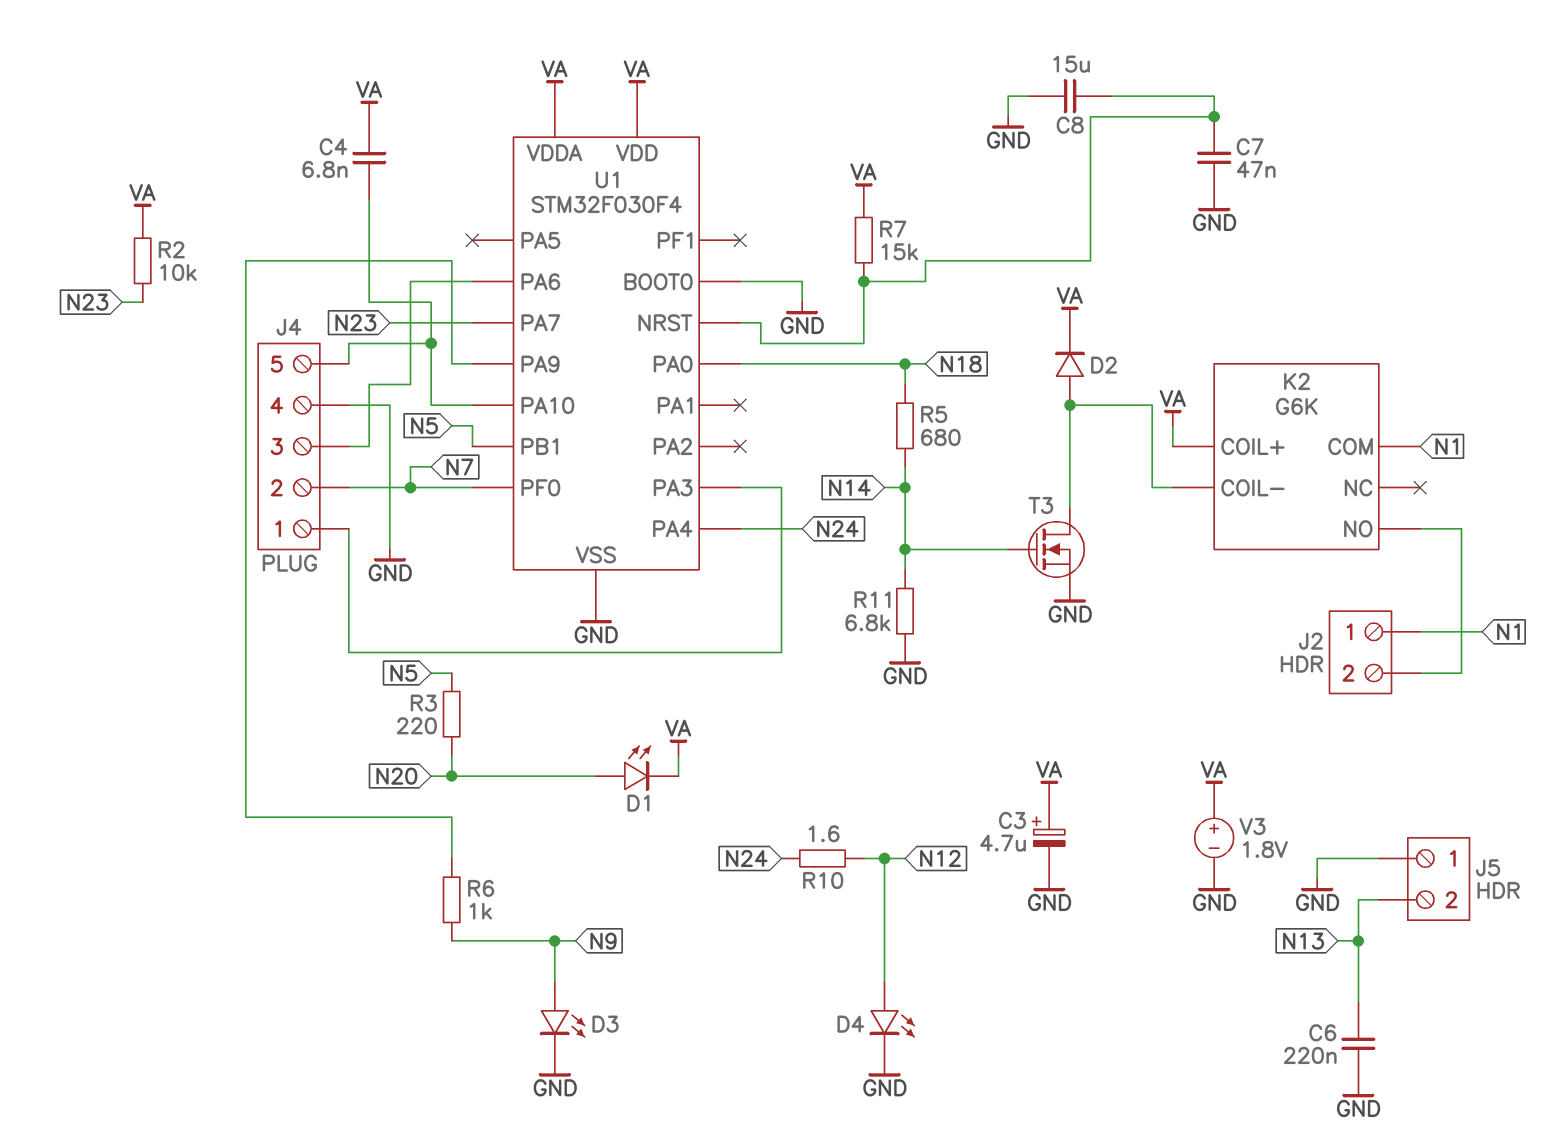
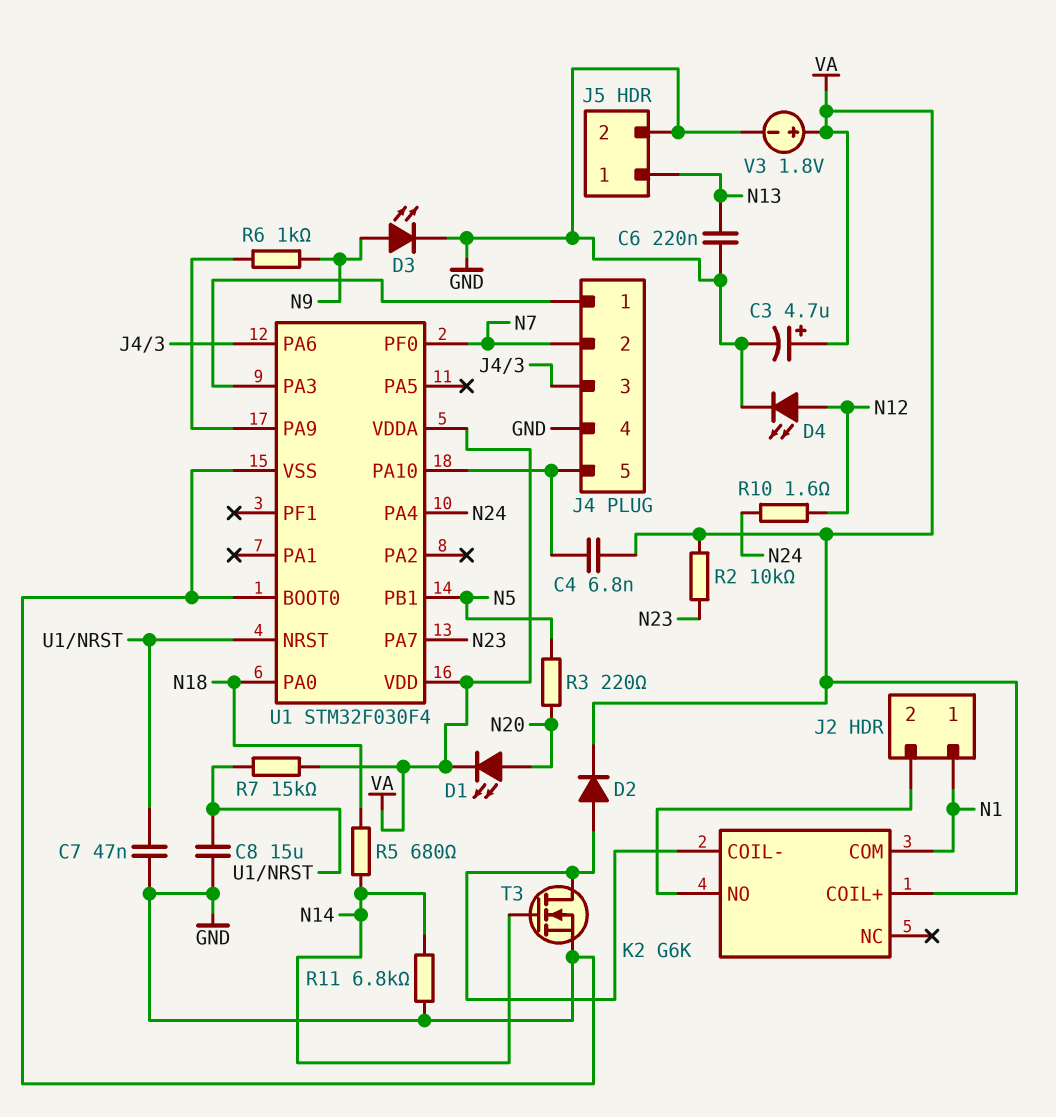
J5 pin 1: GND -> N13
J5 pin 2: N13 -> GND

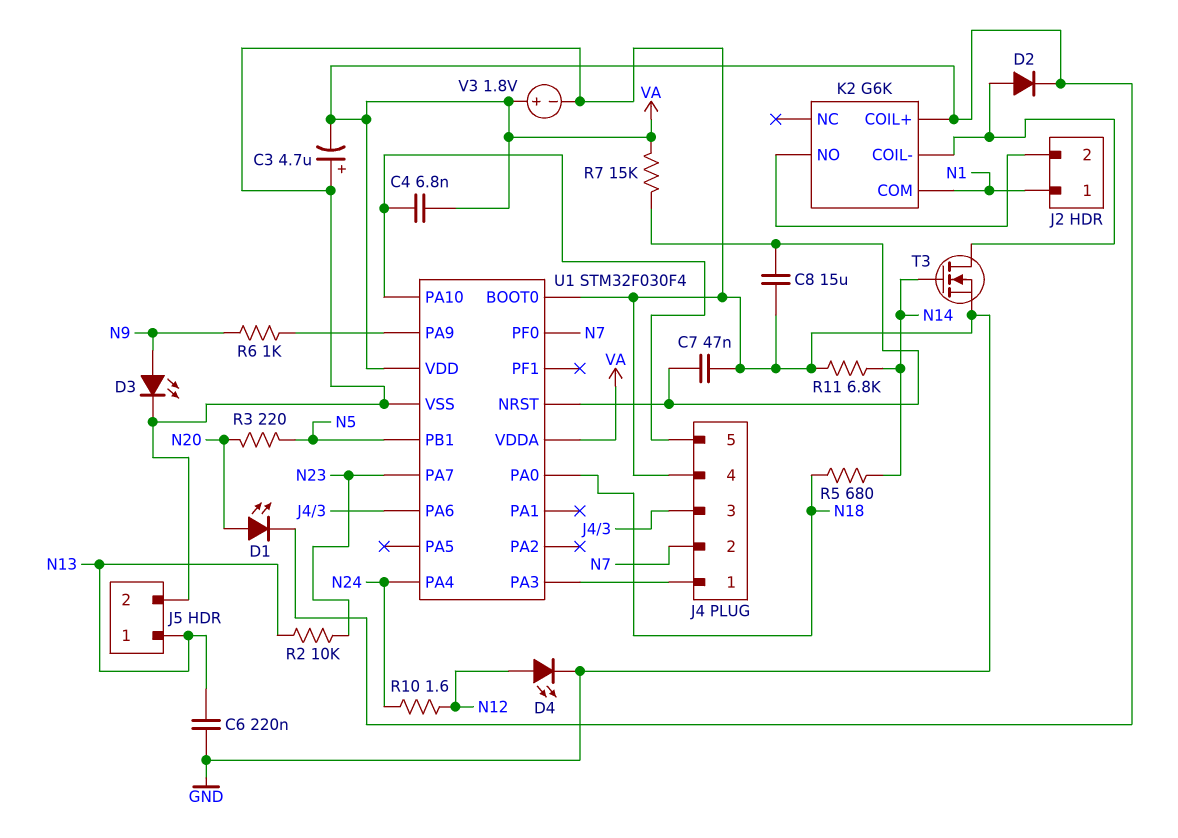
C3: 4.7uF (plus VA, minus GND) -> 4.7uF (plus GND, minus VA)
R2: 10k (N23, VA) -> 10k (N13, N23)

